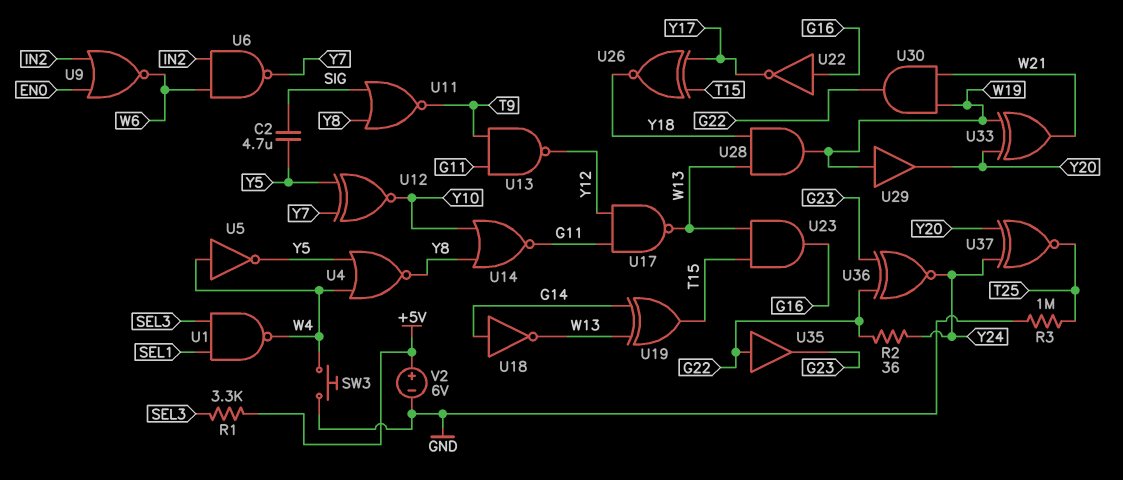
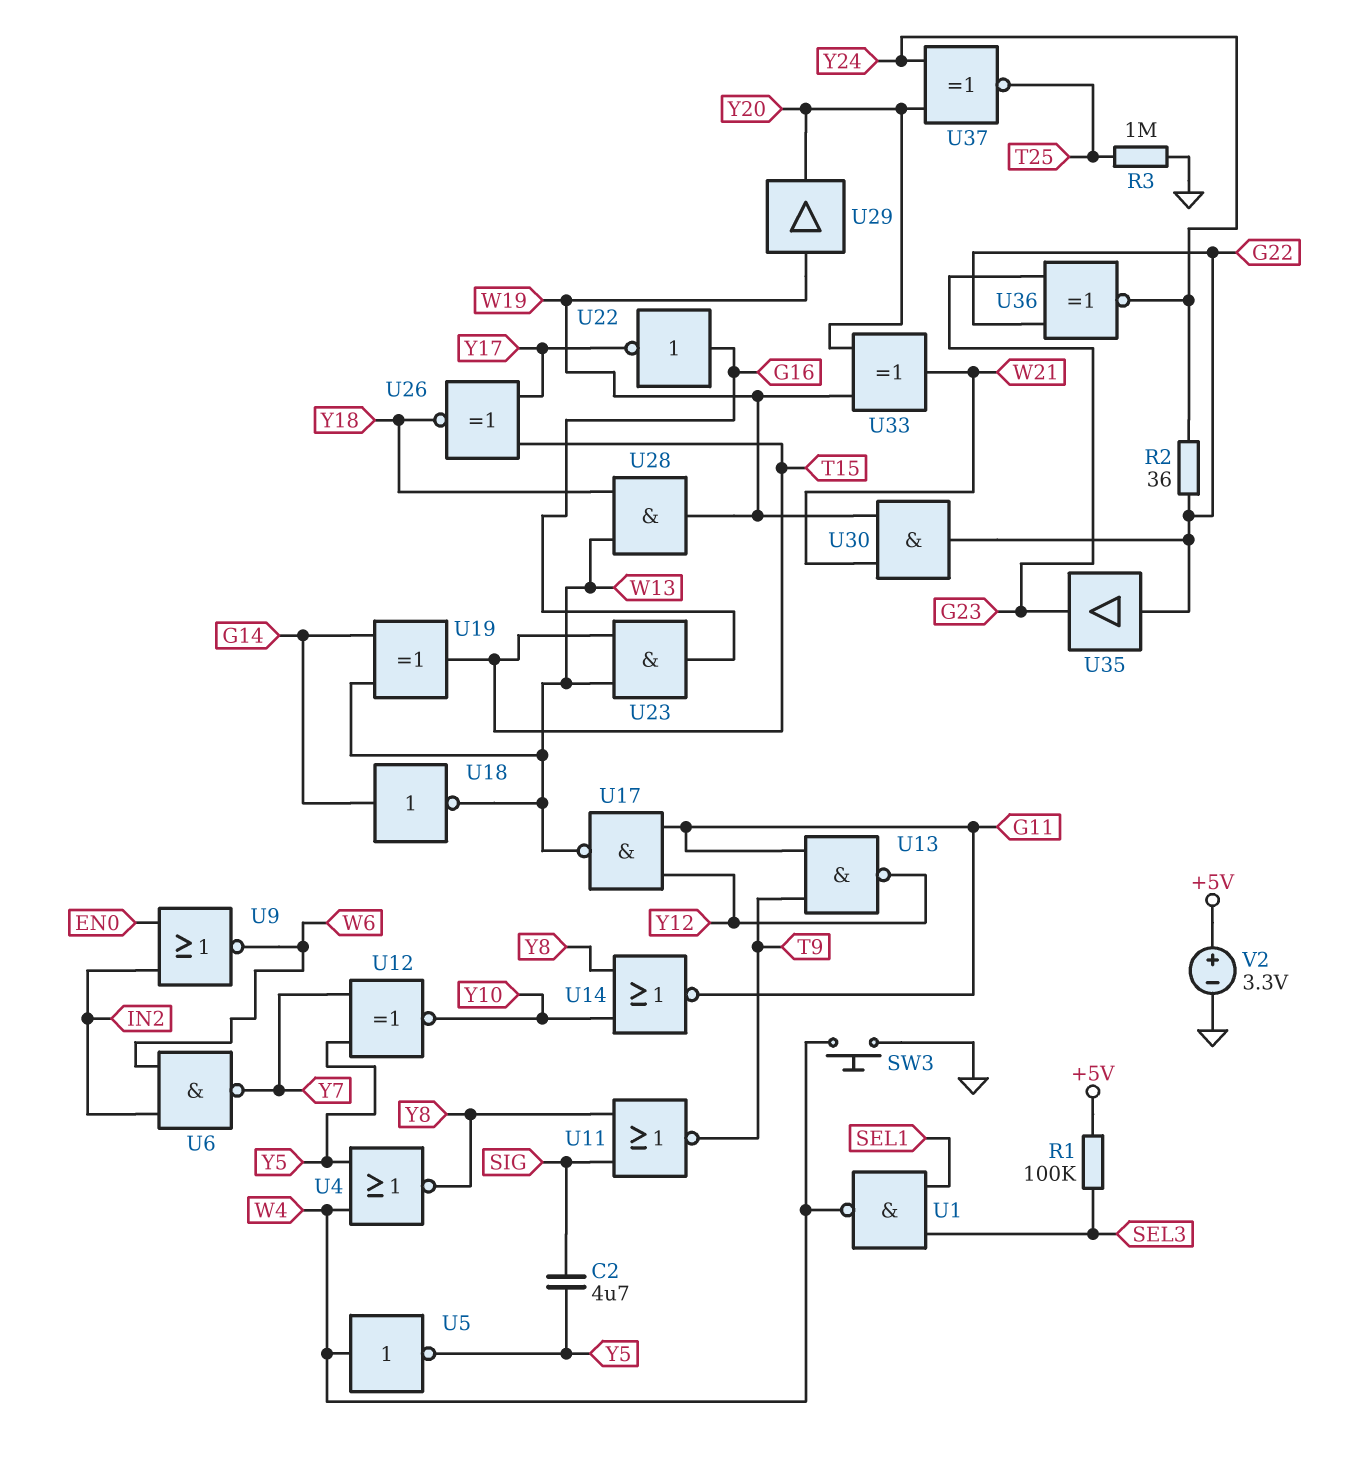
R1: 3.3k (+5V, SEL3) -> 100k (+5V, SEL3)
V2: 6V (plus +5V, minus GND) -> 3.3V (plus +5V, minus GND)

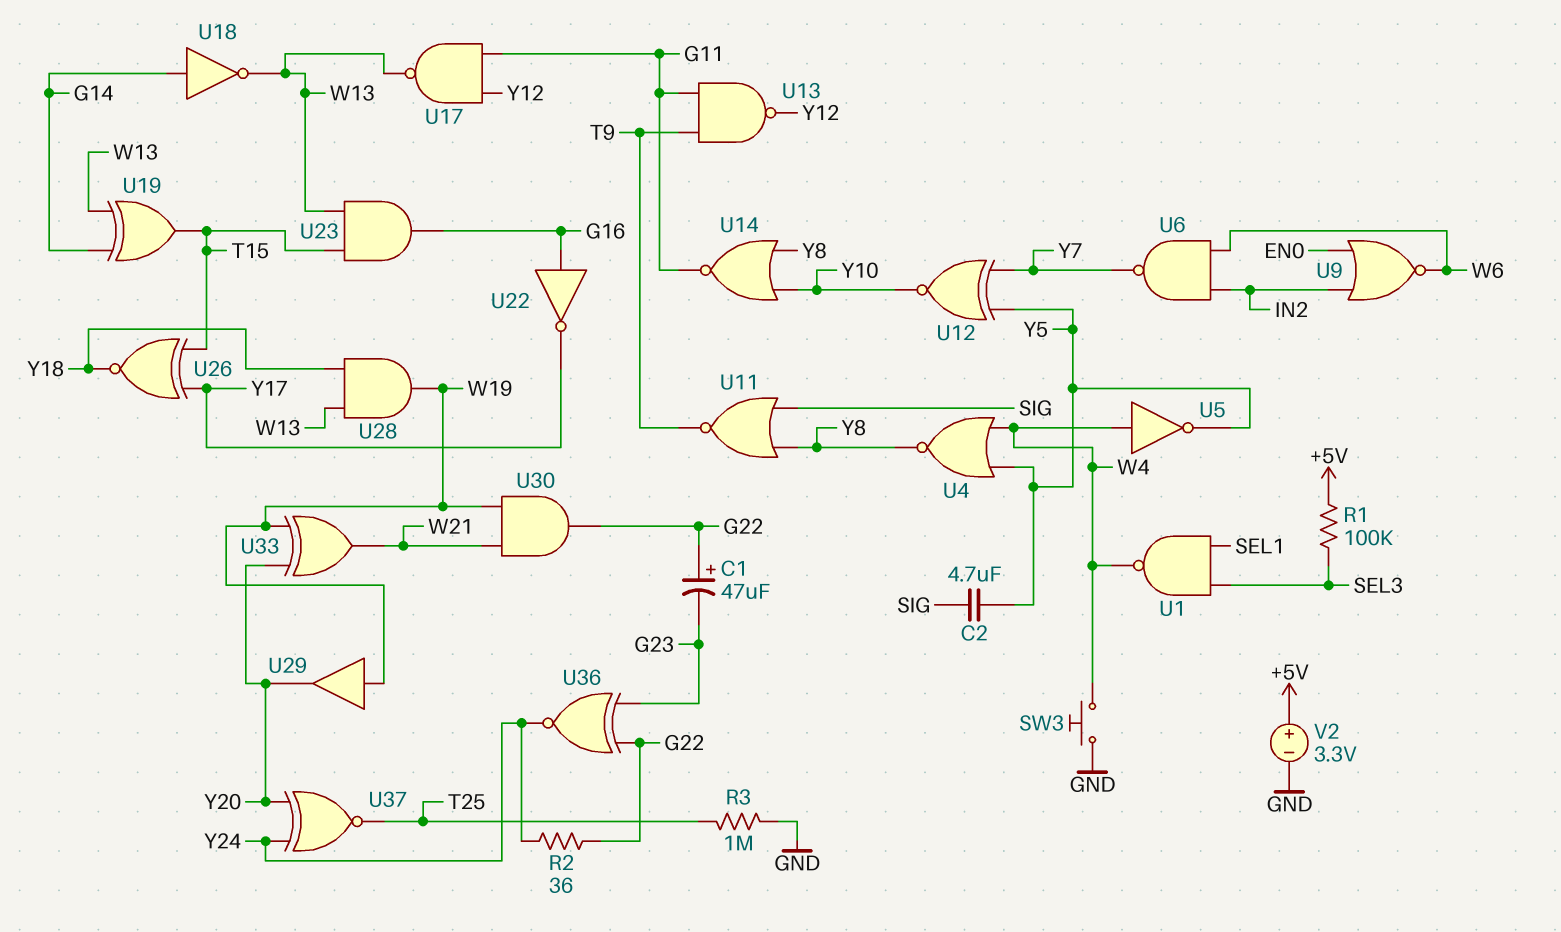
C1: none -> 47uF (plus G22, minus G23)
U35: buffer (in G22, out G23) -> none

